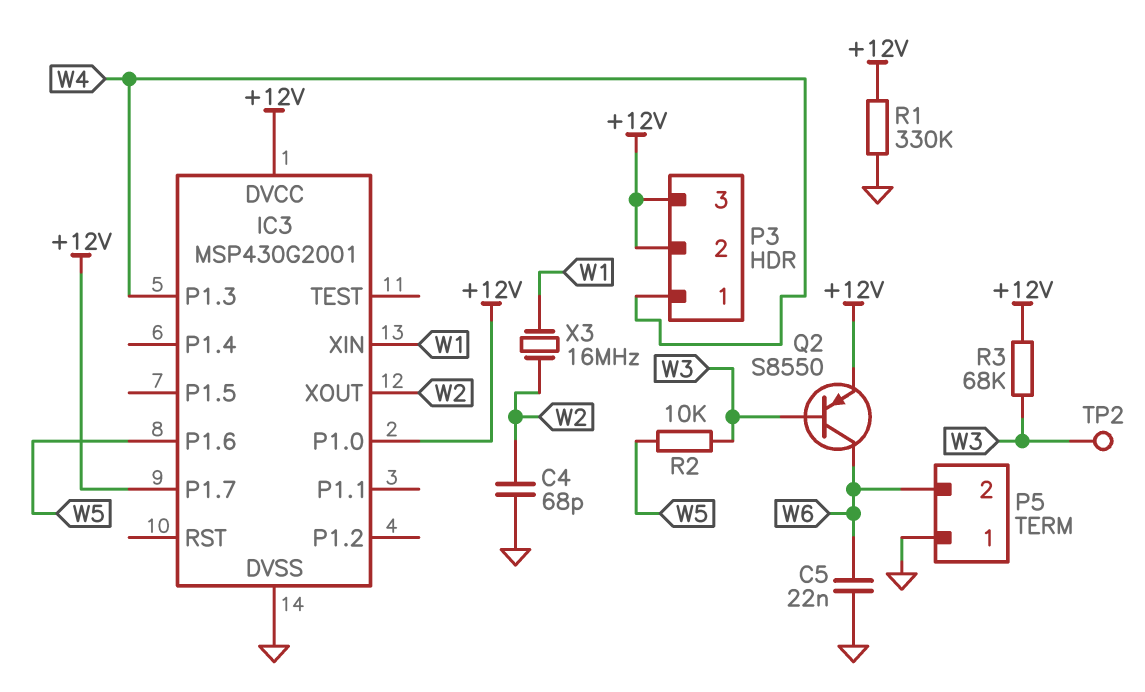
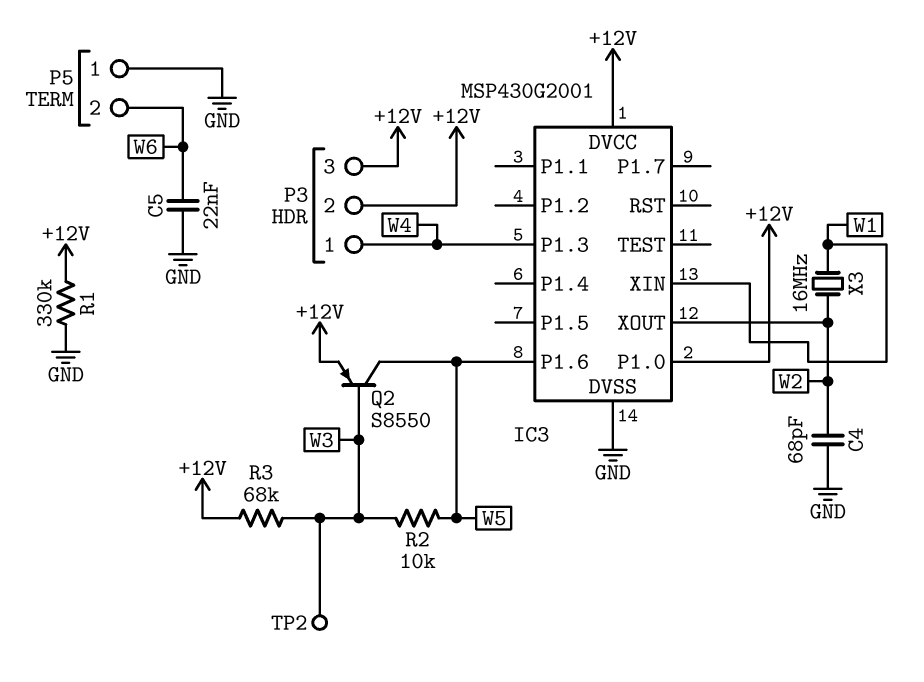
IC3 pin P1.7: +12V -> none
Q2: PNP S8550 (B W3, C W6, E +12V) -> PNP S8550 (B W3, C W5, E +12V)

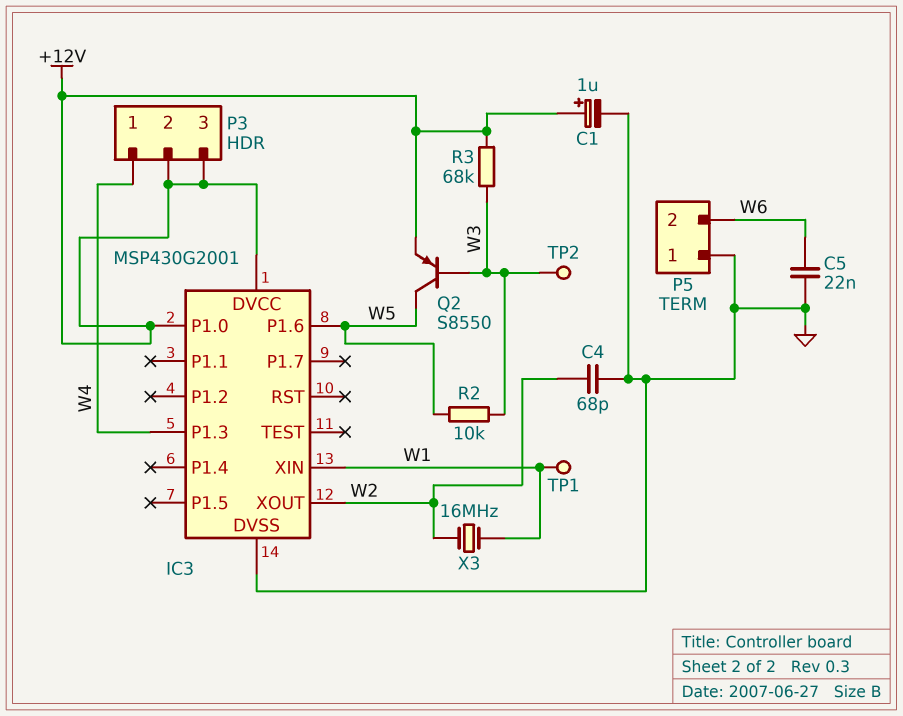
C1: none -> 1uF (plus +12V, minus GND)
R1: 330k (+12V, GND) -> none
TP1: none -> test point (W1)

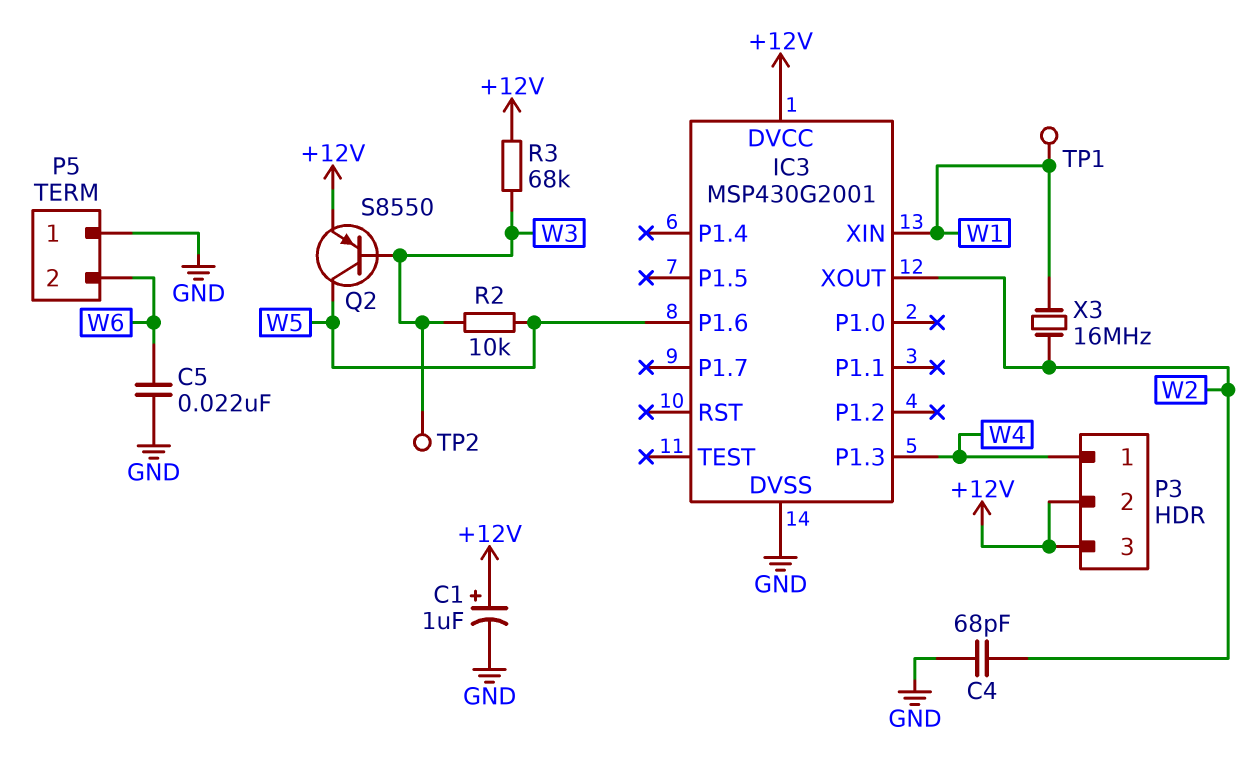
IC3 pin P1.0: +12V -> none

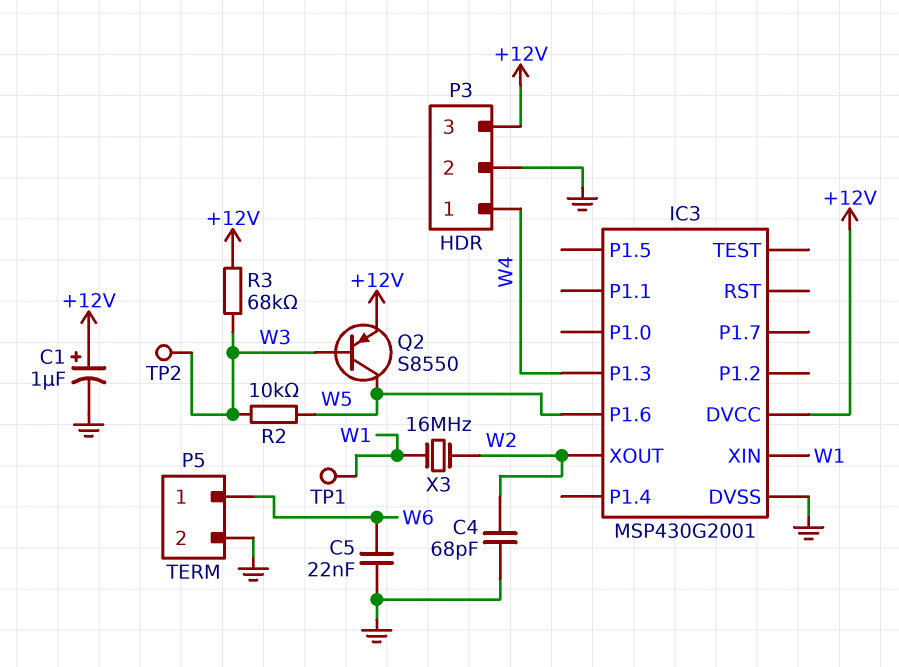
P3 pin 2: +12V -> GND
P5 pin 1: GND -> W6
P5 pin 2: W6 -> GND

